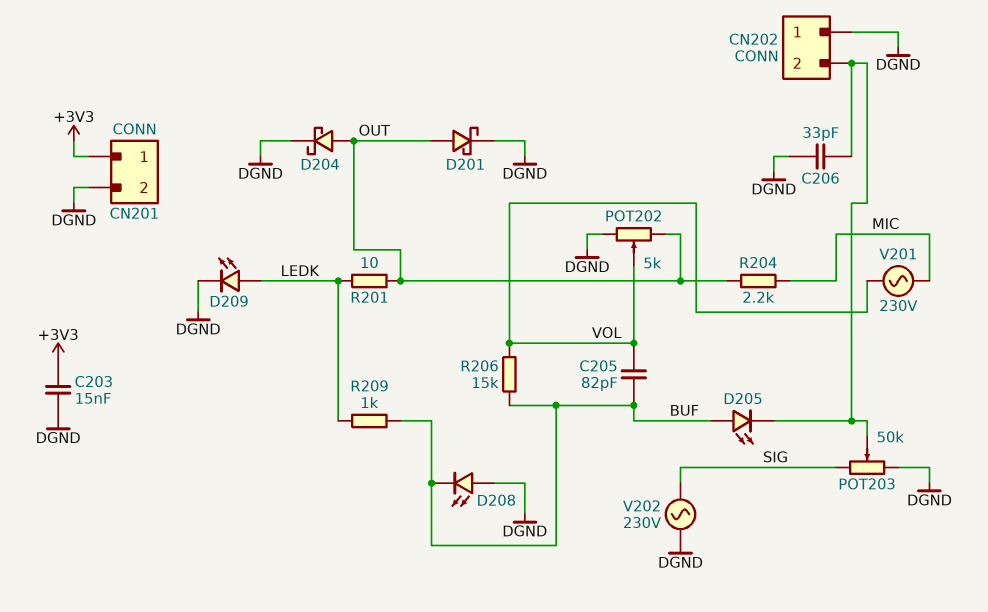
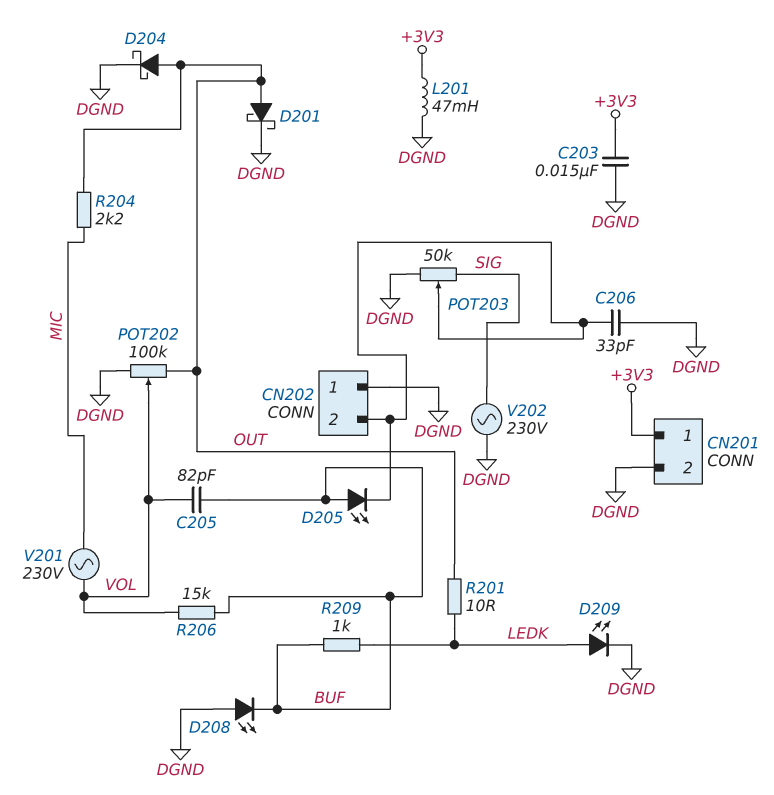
L201: none -> 47mH (+3V3, DGND)
POT202: 5k (DGND, OUT, wiper VOL) -> 100k (DGND, OUT, wiper VOL)

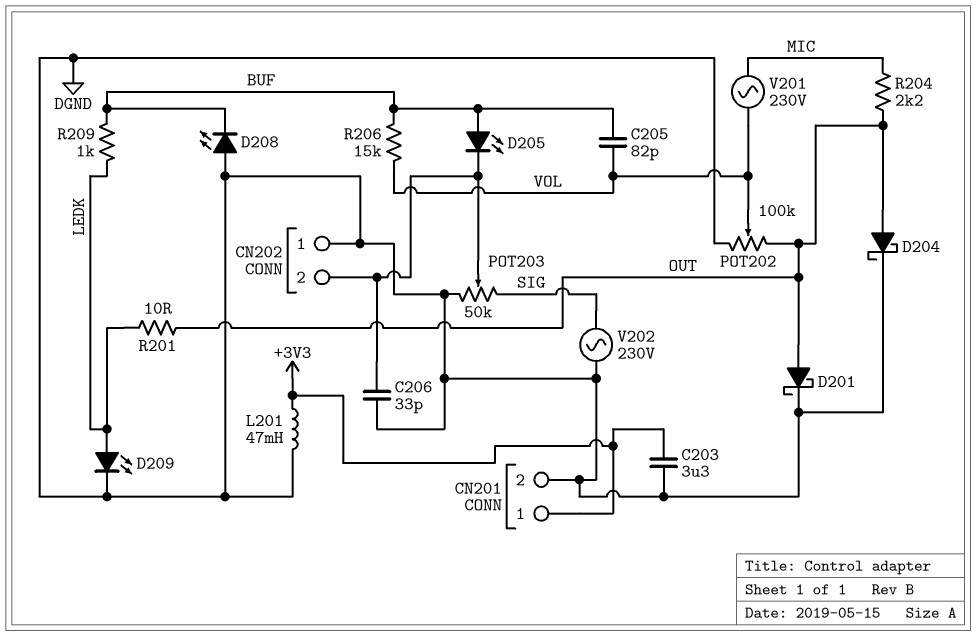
C203: 15nF (+3V3, DGND) -> 3.3uF (+3V3, DGND)

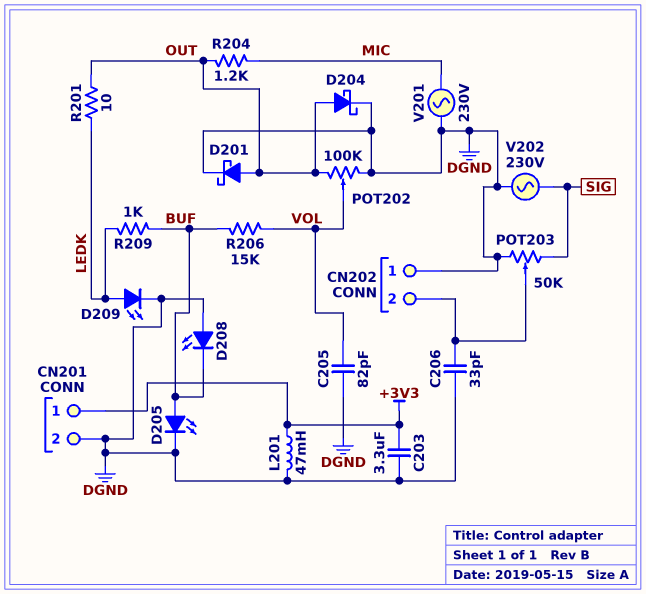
C205: 82pF (BUF, VOL) -> 82pF (DGND, VOL)
D205: LED (A BUF, K CN202/2) -> LED (A BUF, K DGND)
R204: 2.2k (MIC, OUT) -> 1.2k (MIC, OUT)
V201: AC 230V (MIC, VOL) -> AC 230V (DGND, MIC)

